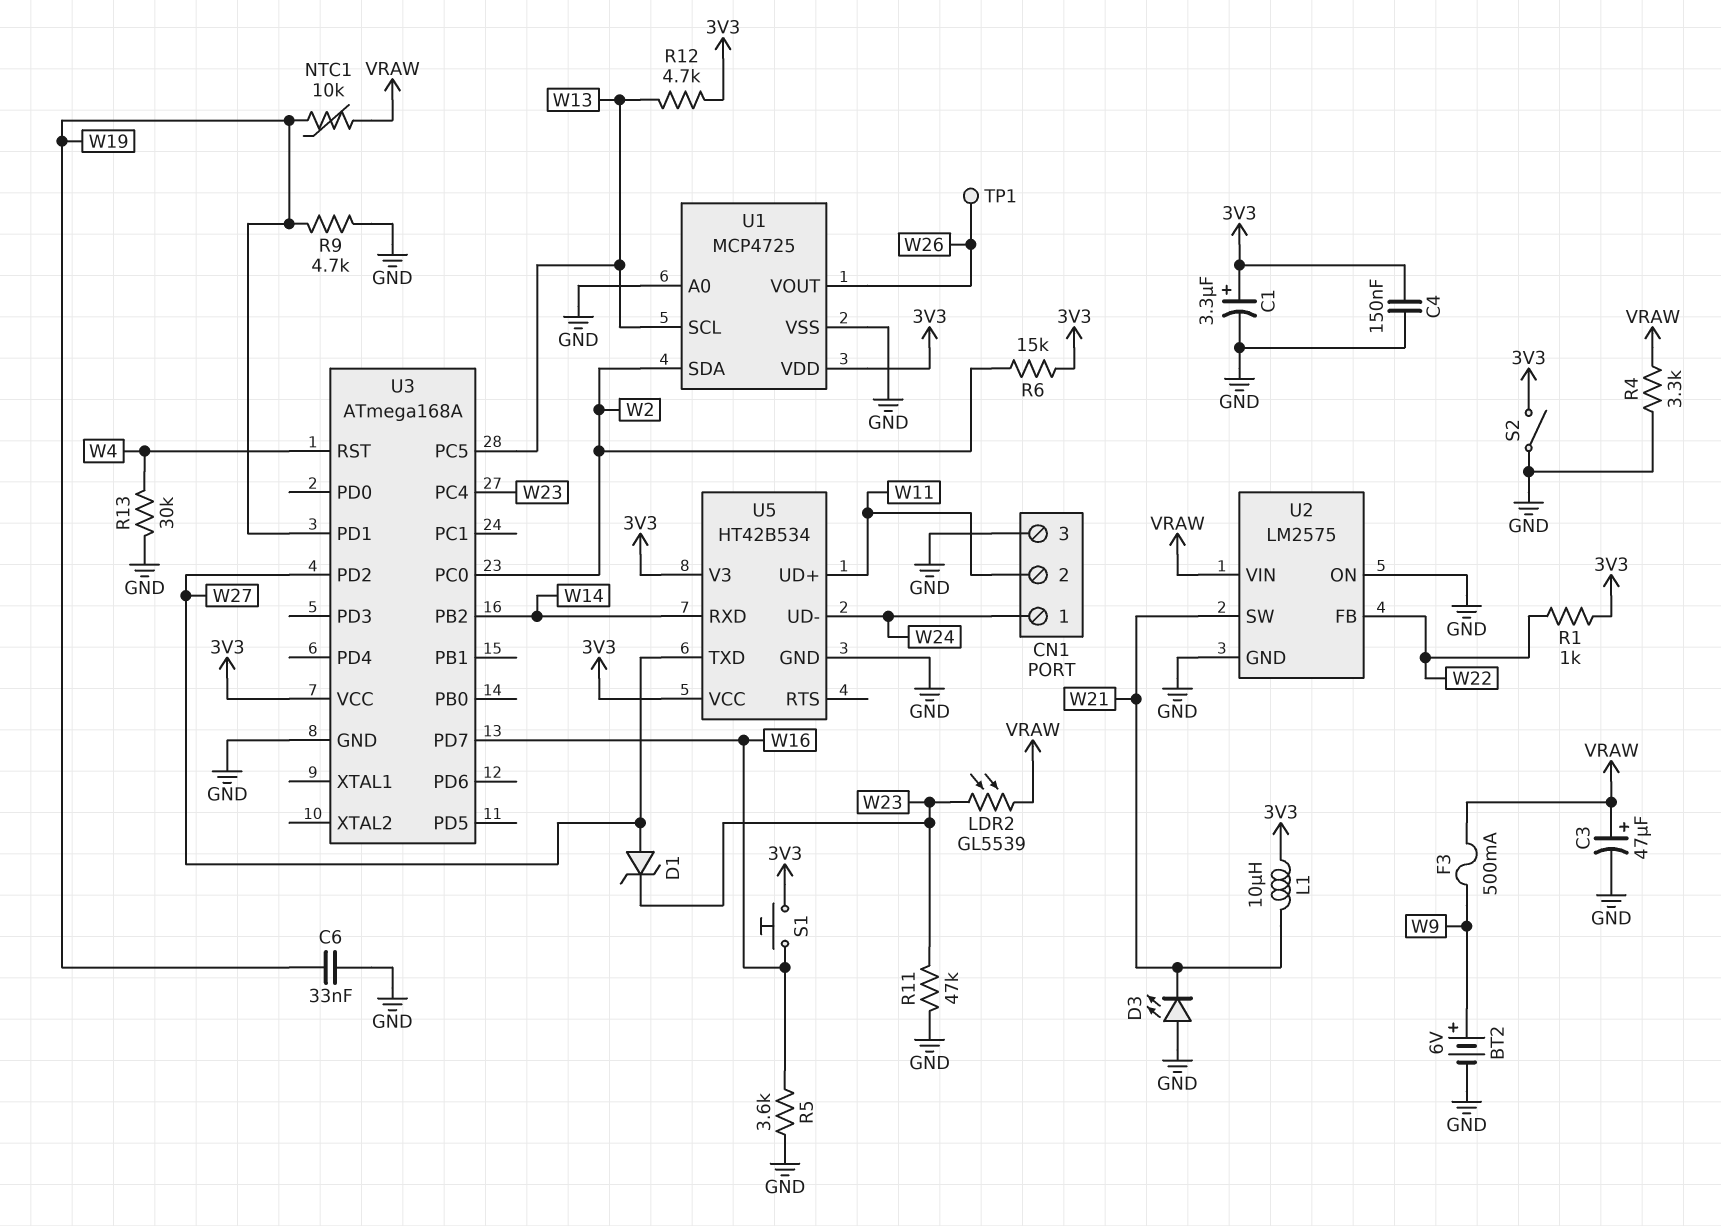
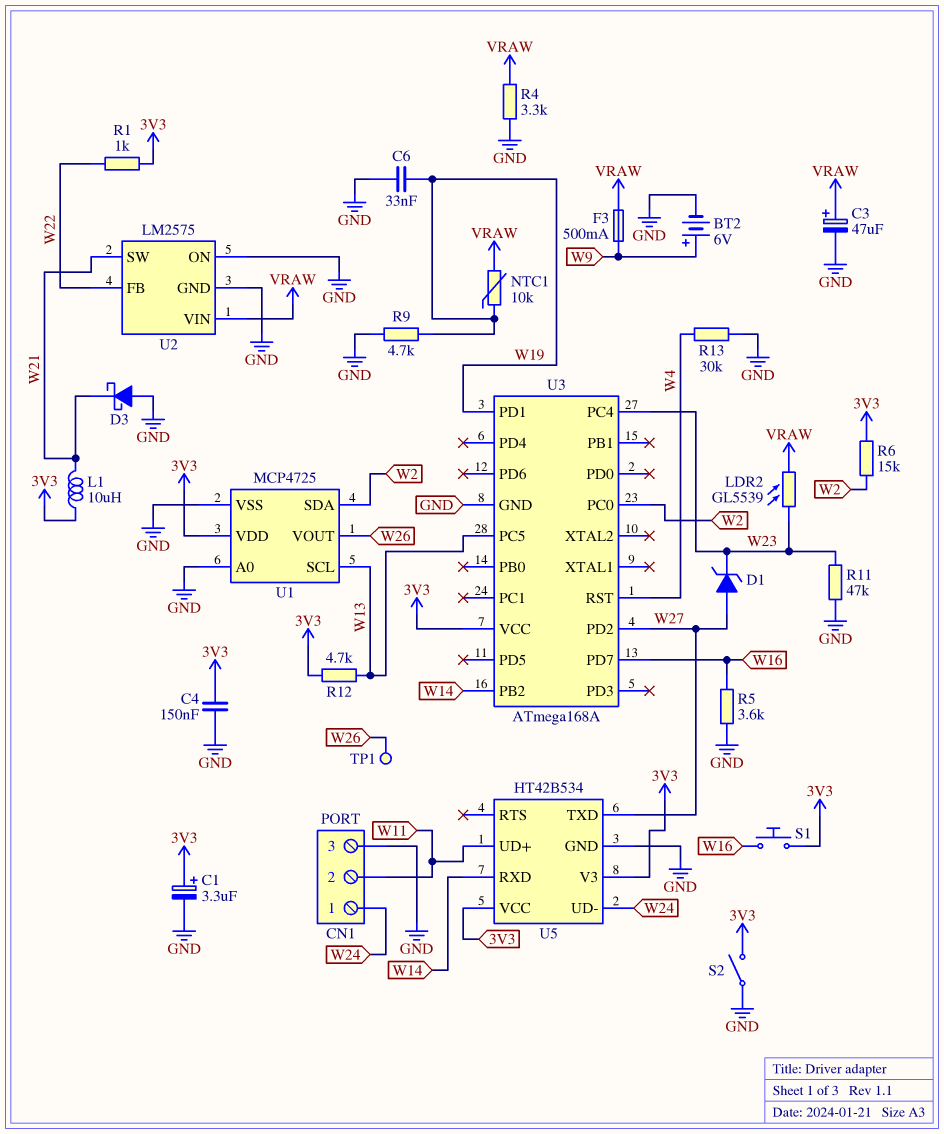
D3: LED (A GND, K W21) -> schottky (A GND, K W21)

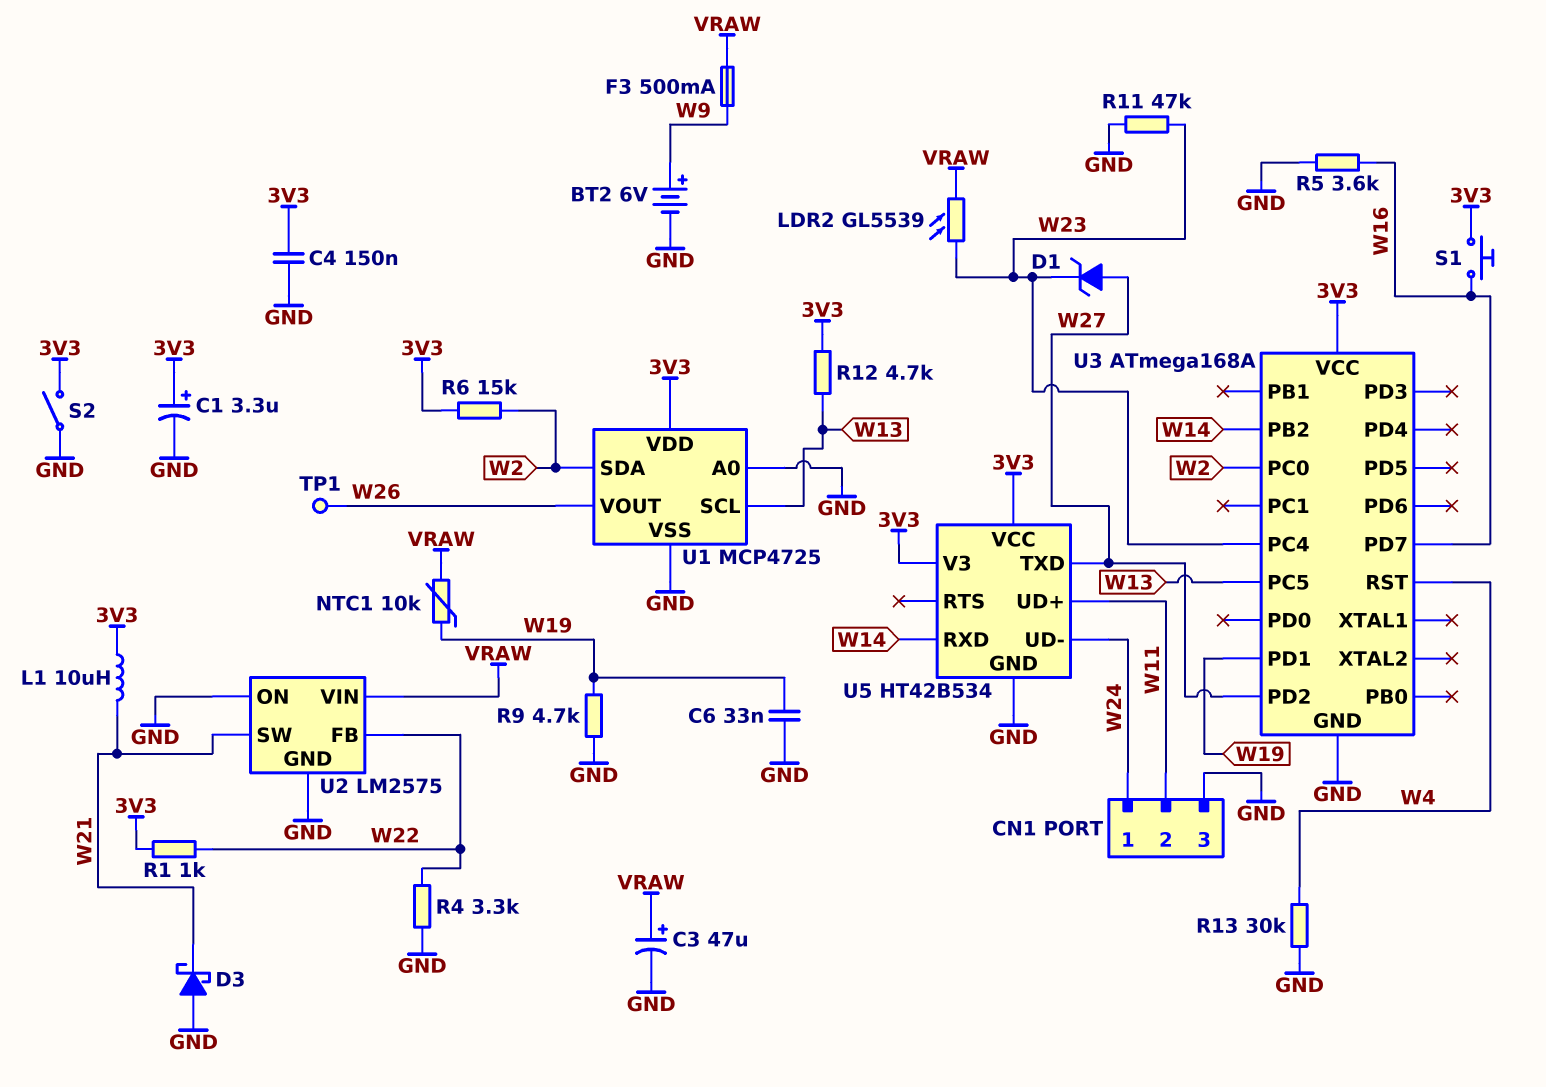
R4: 3.3k (GND, VRAW) -> 3.3k (GND, W22)

